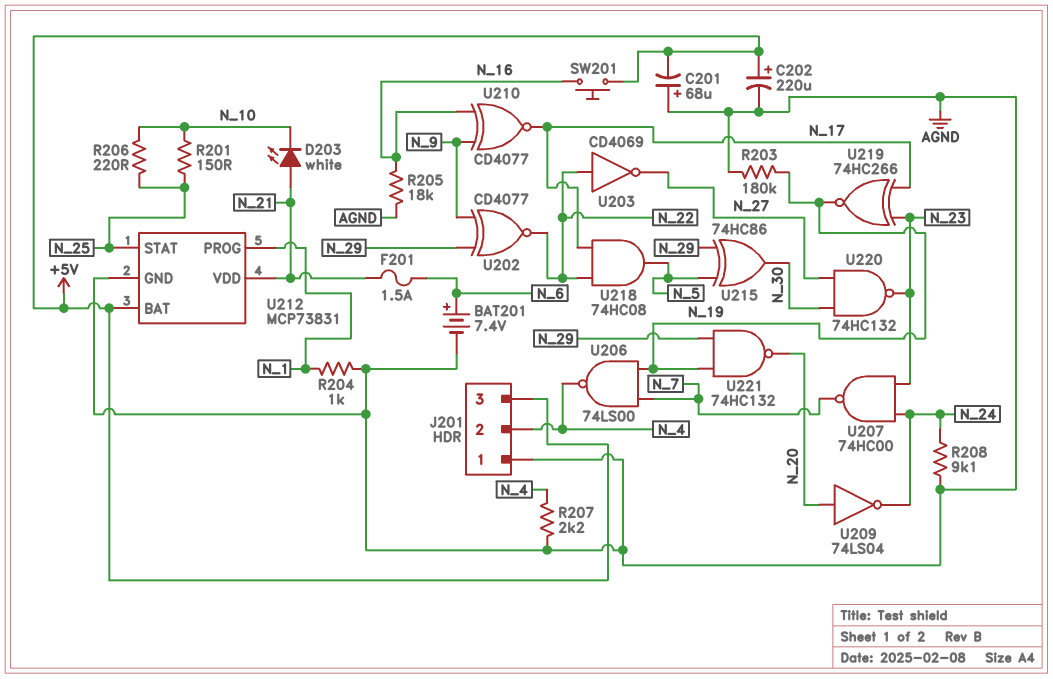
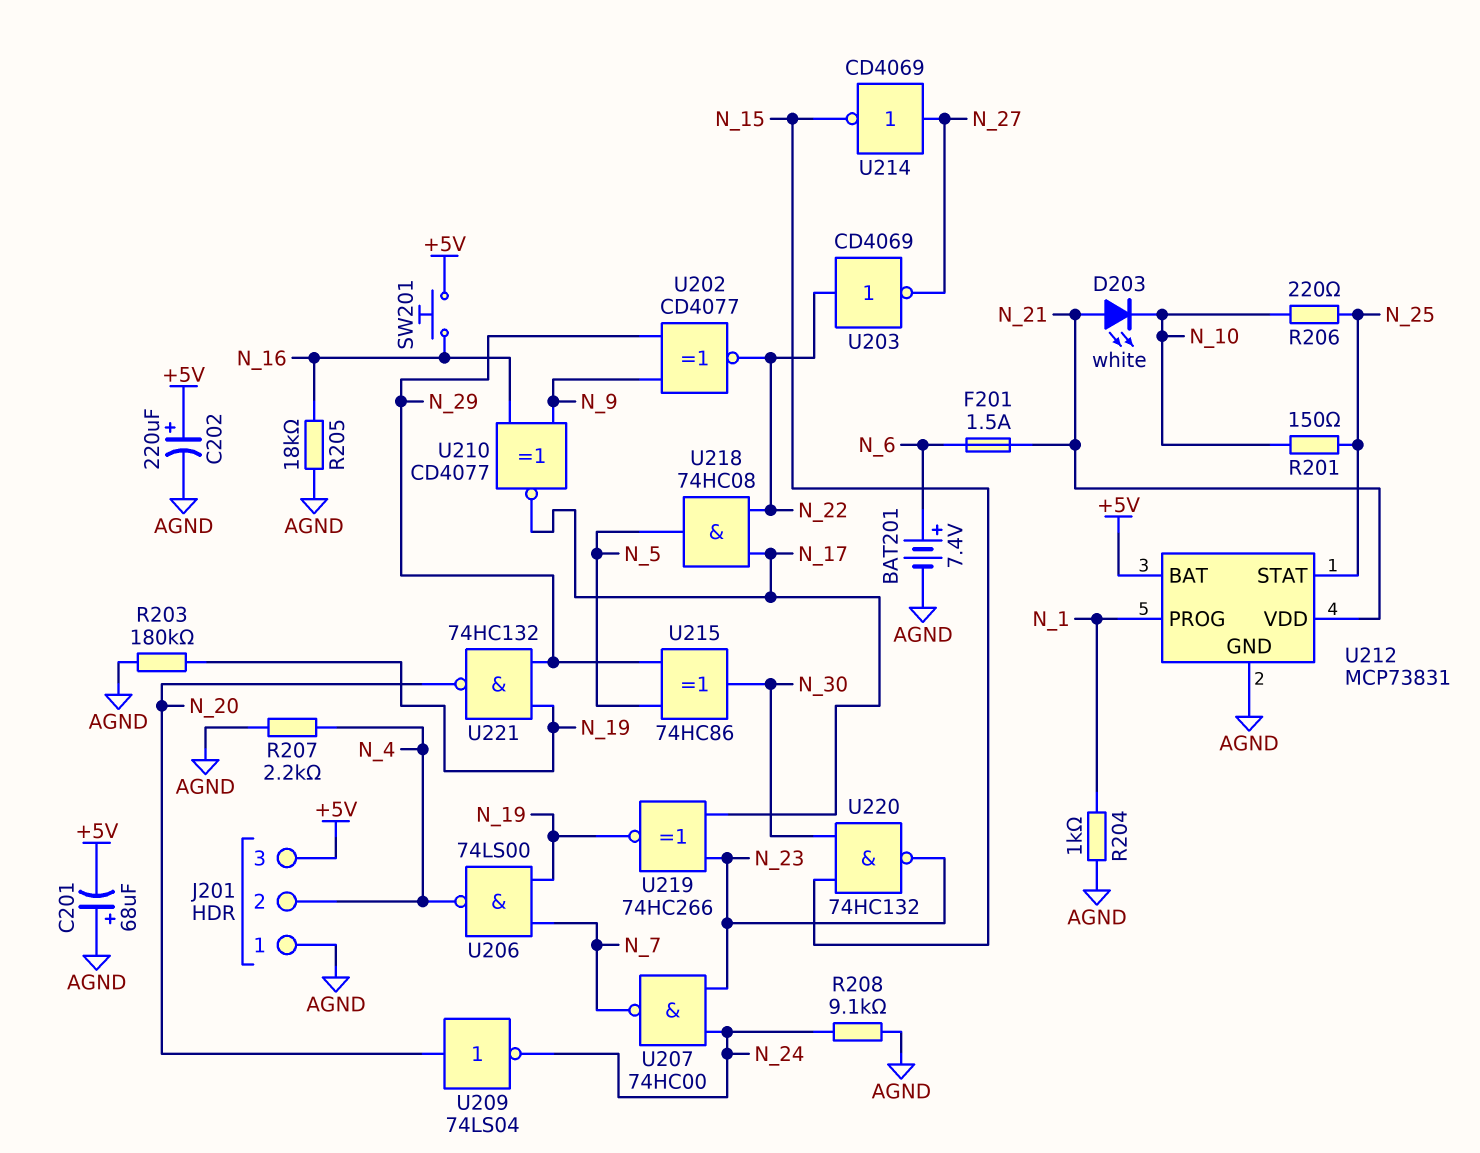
U214: none -> NOT CD4069 (in N_27, out N_15)
U220: NAND 74HC132 (in N_27, in N_30, out N_23) -> NAND 74HC132 (in N_15, in N_30, out N_23)

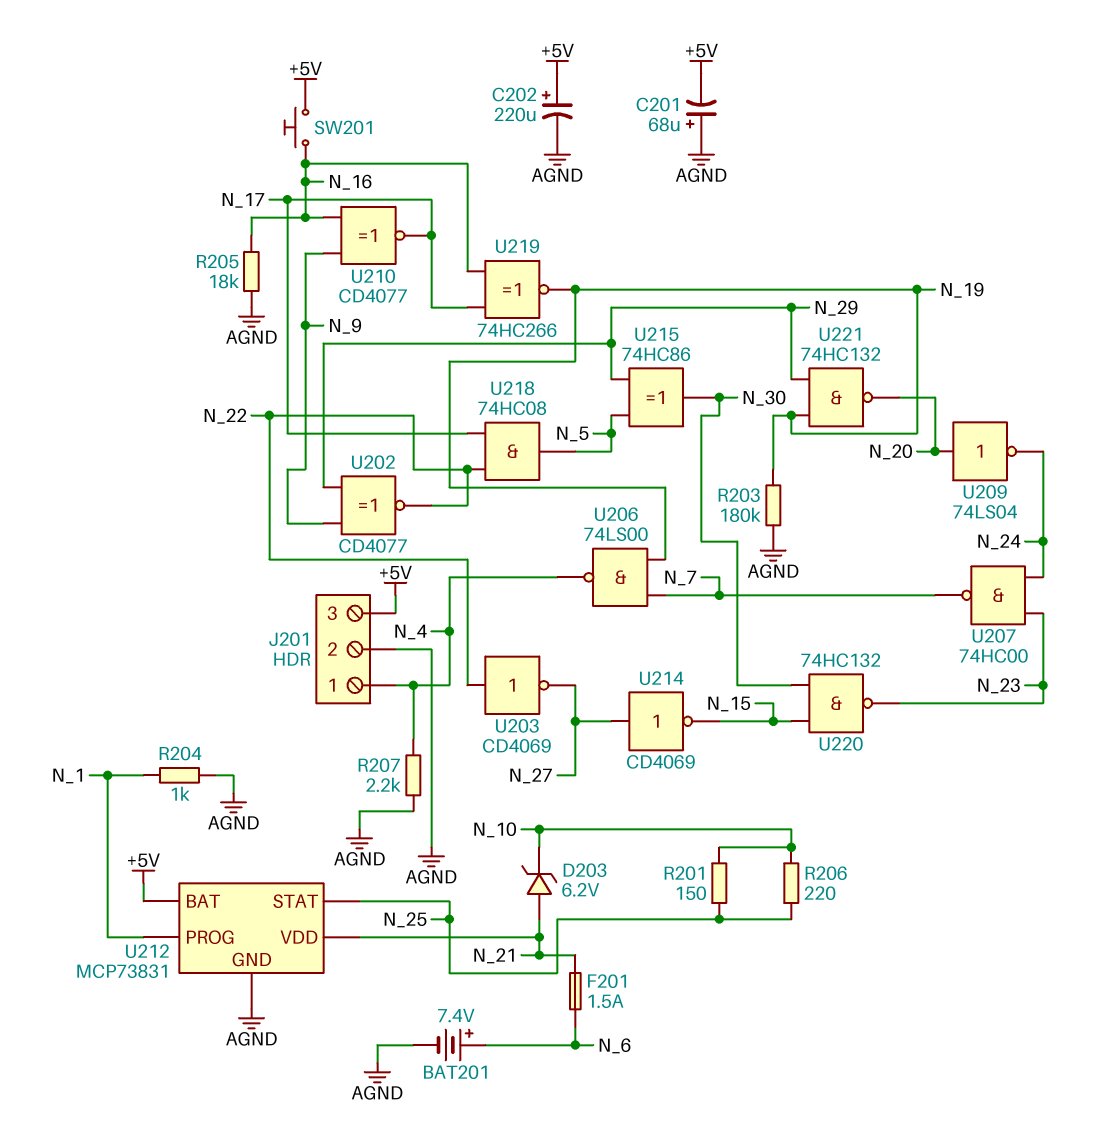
D203: LED white (A N_21, K N_10) -> zener 6.2V (A N_21, K N_10)
J201 pin 1: AGND -> N_4
J201 pin 2: N_4 -> AGND
R208: 9.1k (AGND, N_24) -> none
U219: XNOR 74HC266 (in N_17, in N_23, out N_19) -> XNOR 74HC266 (in N_16, in N_17, out N_19)

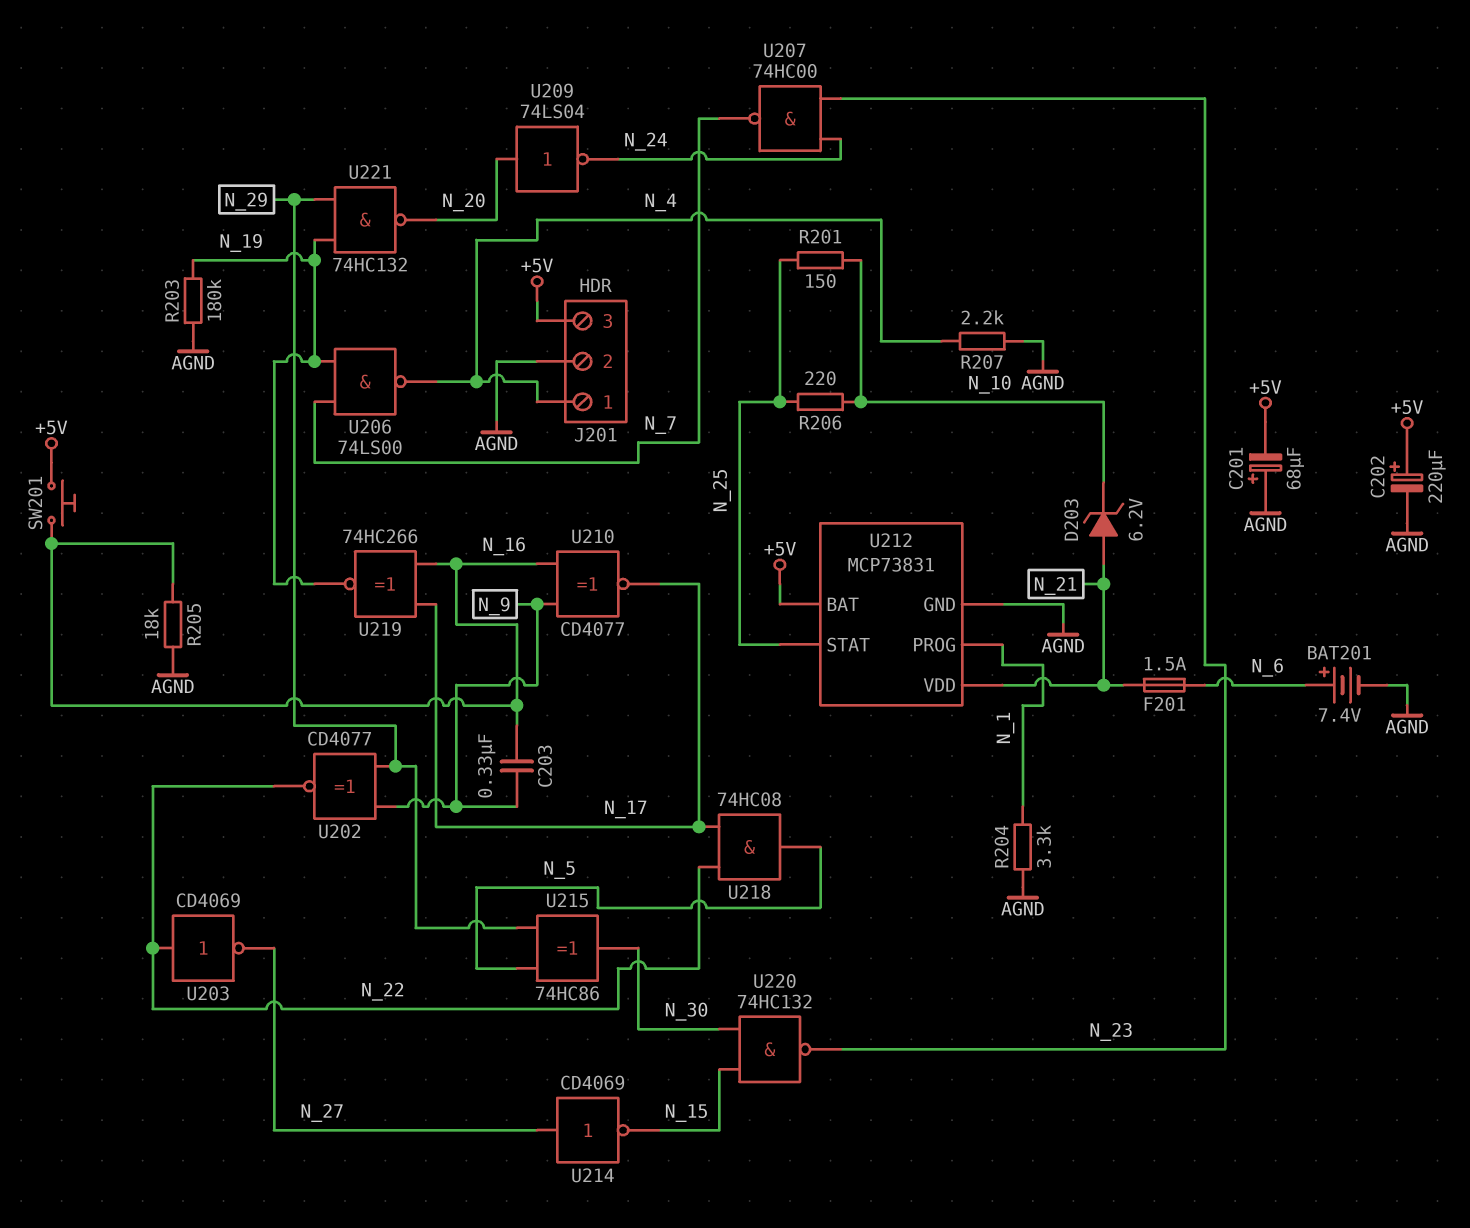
C203: none -> 330nF (N_9, N_16)
R204: 1k (AGND, N_1) -> 3.3k (AGND, N_1)

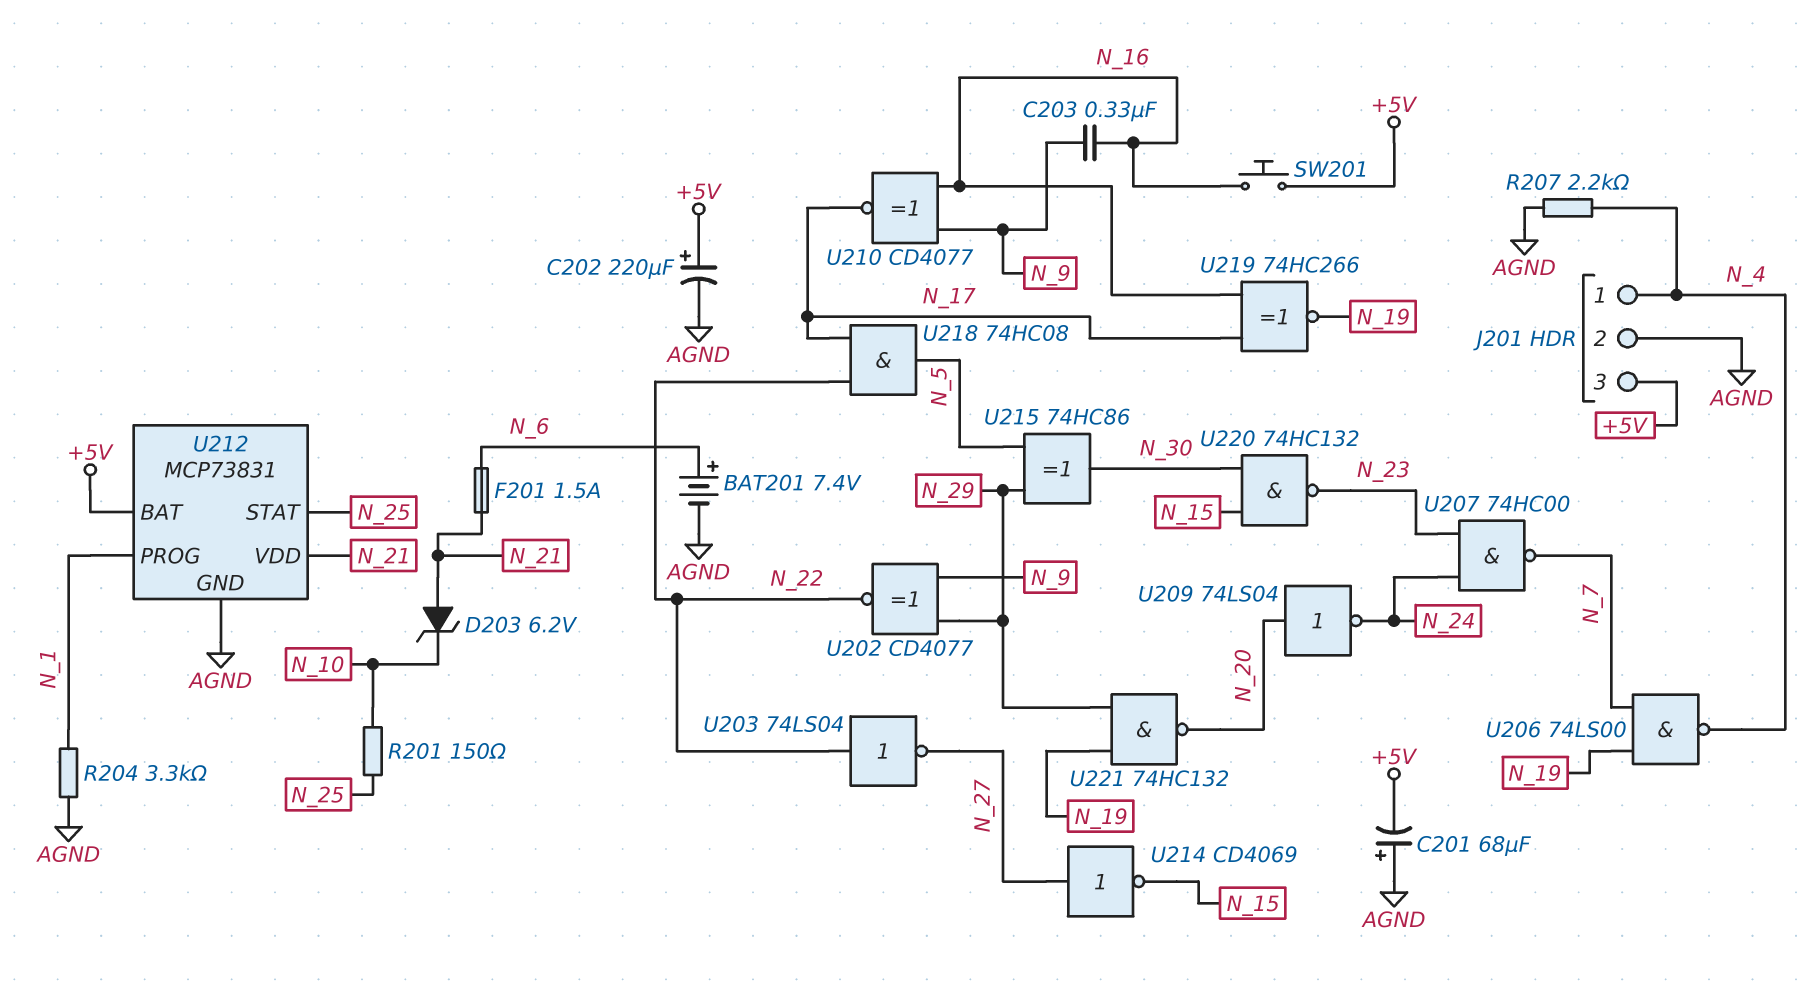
R203: 180k (AGND, N_19) -> none
R205: 18k (AGND, N_16) -> none
R206: 220 (N_10, N_25) -> none
U203: NOT CD4069 (in N_22, out N_27) -> NOT 74LS04 (in N_22, out N_27)

